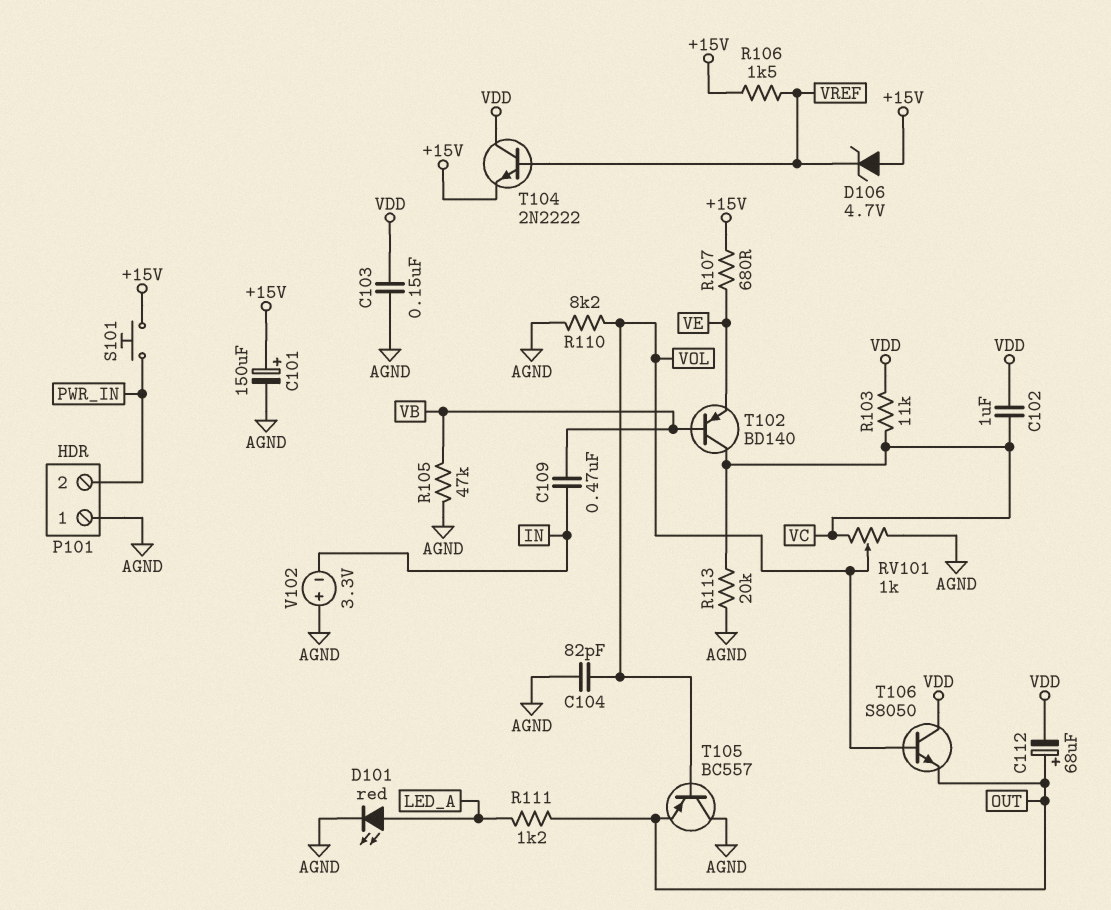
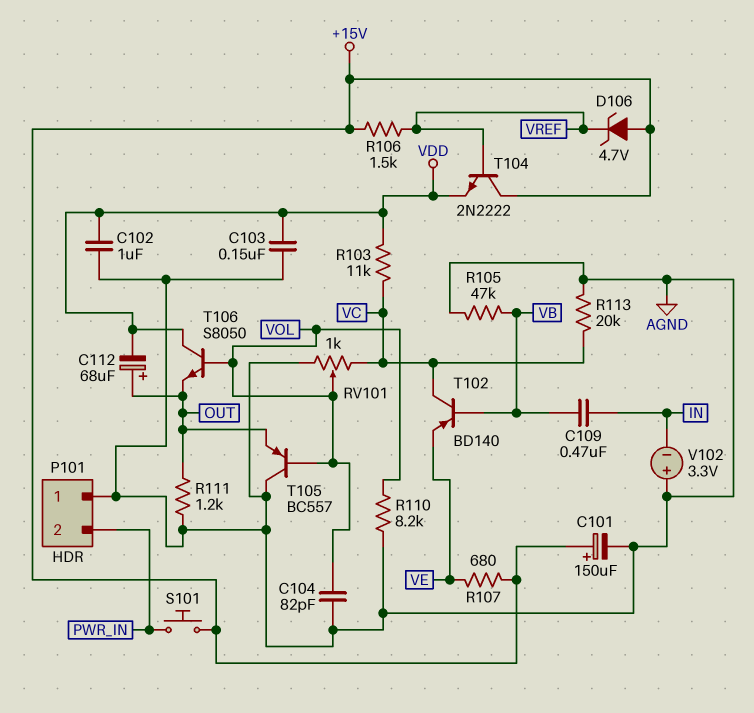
C102: 1uF (VC, VDD) -> 1uF (AGND, VDD)
D101: LED red (A LED_A, K AGND) -> none
R111: 1.2k (LED_A, OUT) -> 1.2k (AGND, OUT)
T104: NPN 2N2222 (B VREF, C VDD, E +15V) -> NPN 2N2222 (B VREF, C +15V, E VDD)

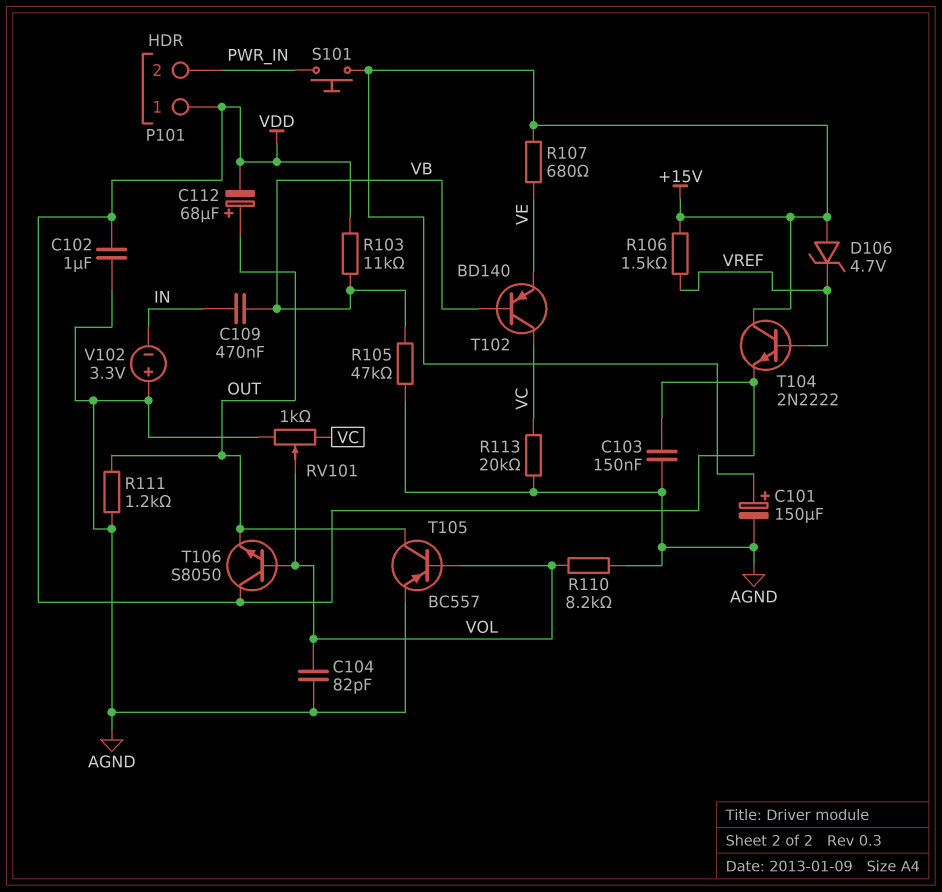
P101 pin 1: AGND -> VDD
R103: 11k (VC, VDD) -> 11k (VB, VDD)
T105: PNP BC557 (B VOL, C AGND, E OUT) -> PNP BC557 (B VOL, C OUT, E AGND)

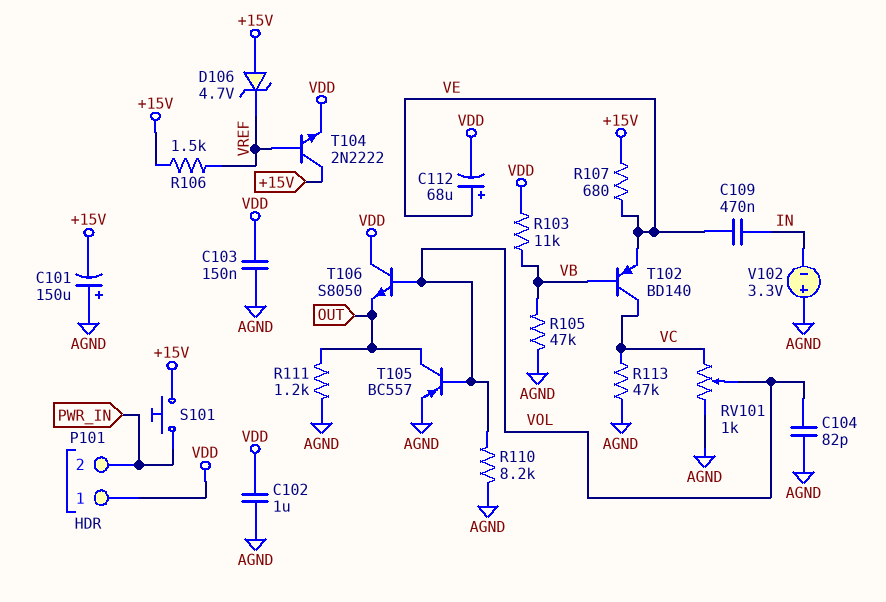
C101: 150uF (plus +15V, minus AGND) -> 150uF (plus AGND, minus +15V)
C109: 470nF (IN, VB) -> 470nF (IN, VE)
C112: 68uF (plus OUT, minus VDD) -> 68uF (plus VE, minus VDD)
R113: 20k (AGND, VC) -> 47k (AGND, VC)

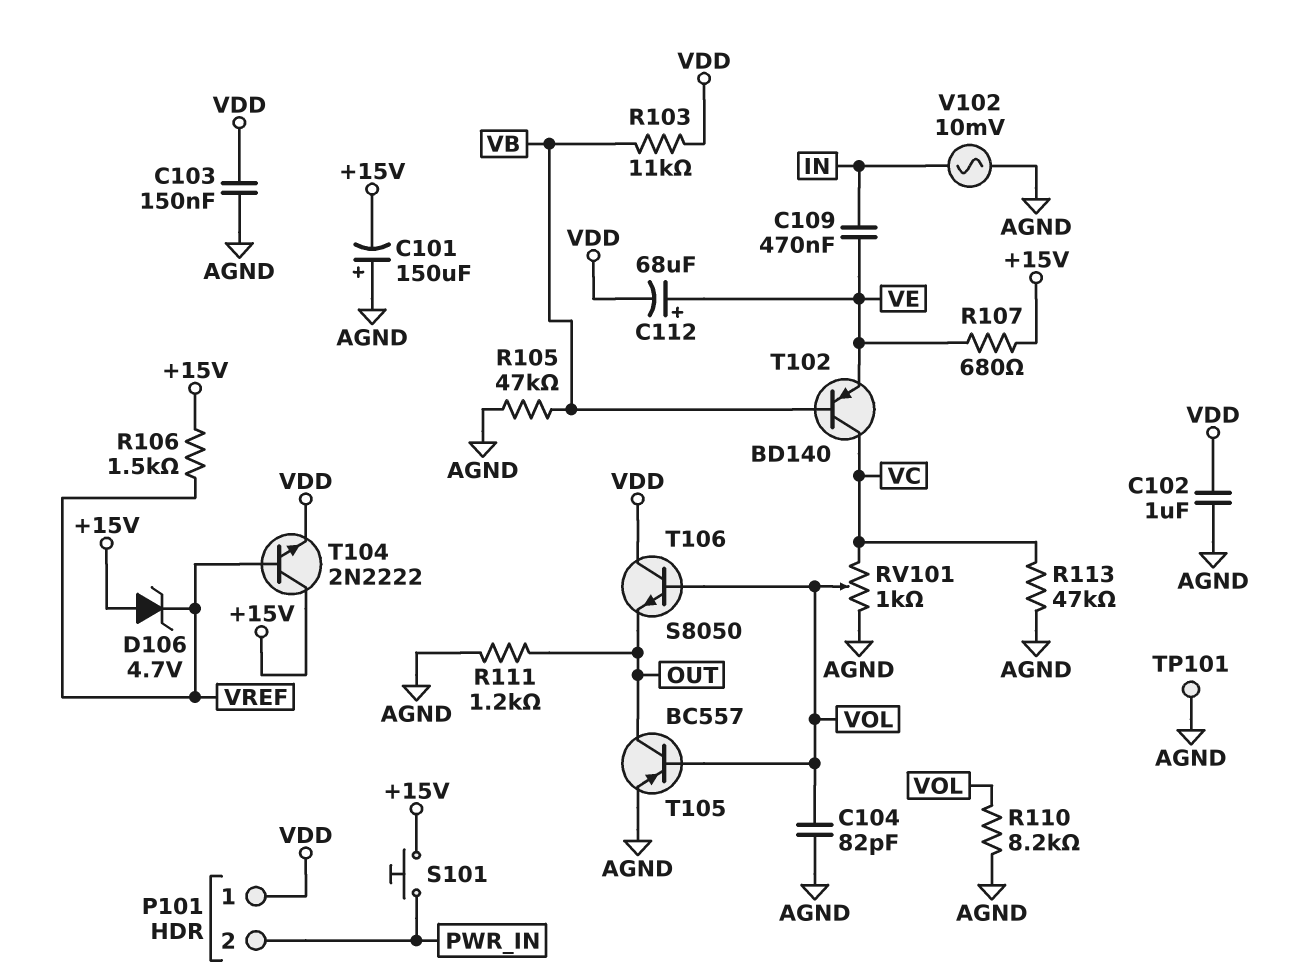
TP101: none -> test point (AGND)
V102: 3.3V (plus AGND, minus IN) -> AC 10mV (AGND, IN)

